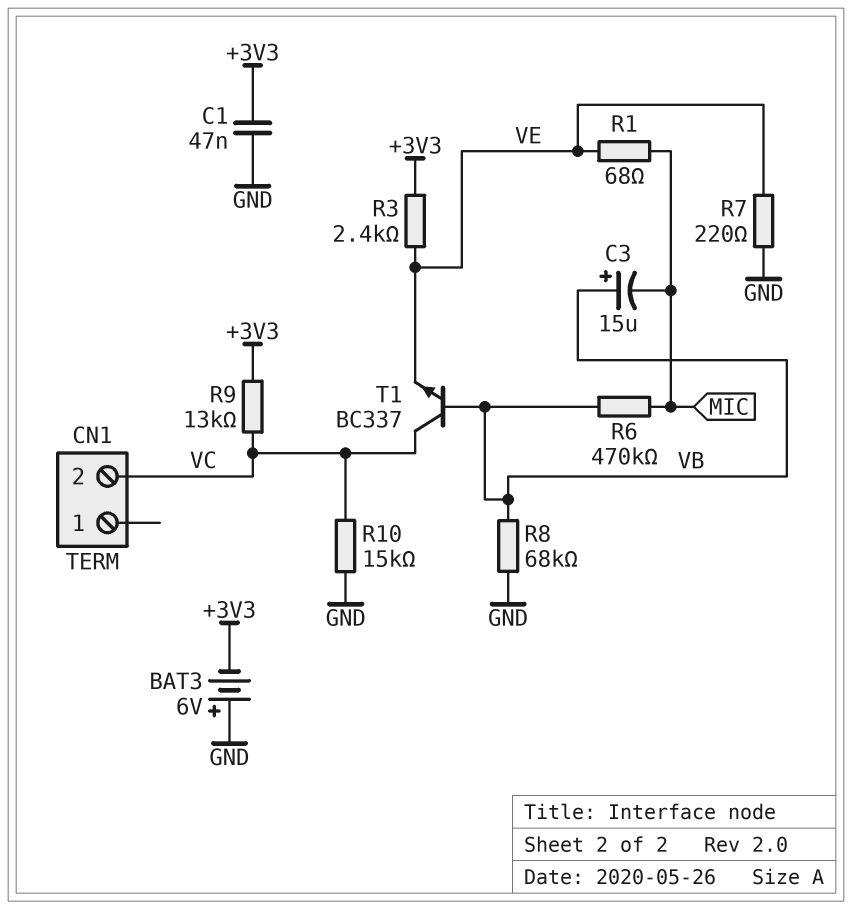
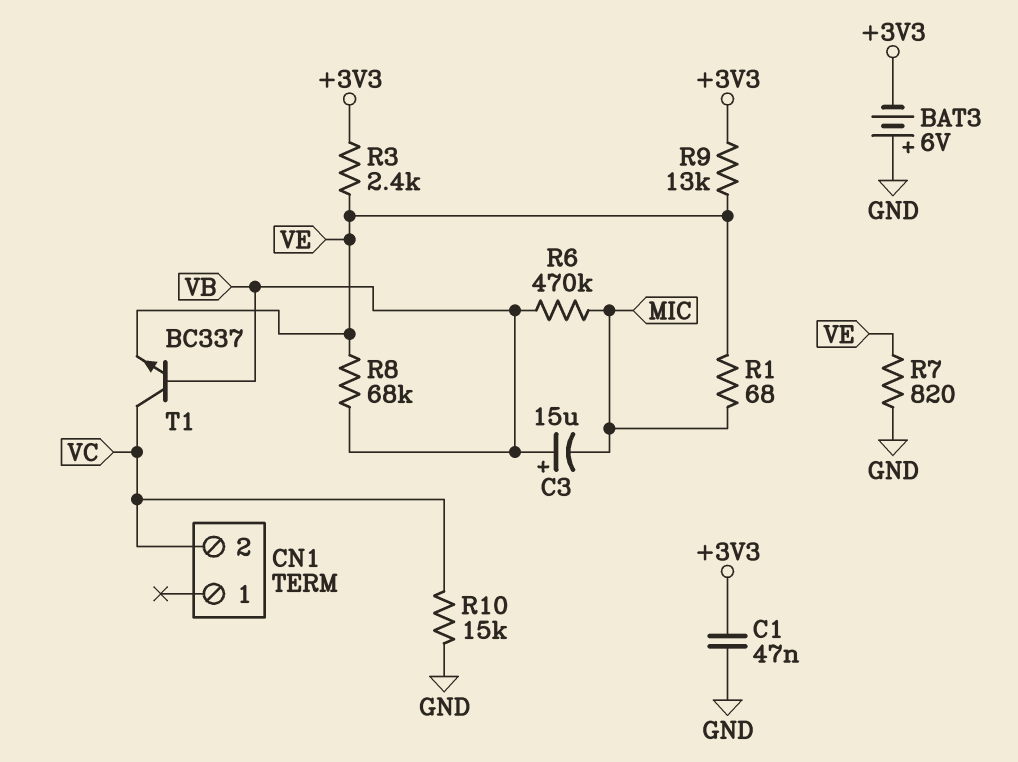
R7: 220 (GND, VE) -> 820 (GND, VE)
R8: 68k (GND, VB) -> 68k (VB, VE)
R9: 13k (+3V3, VC) -> 13k (+3V3, VE)

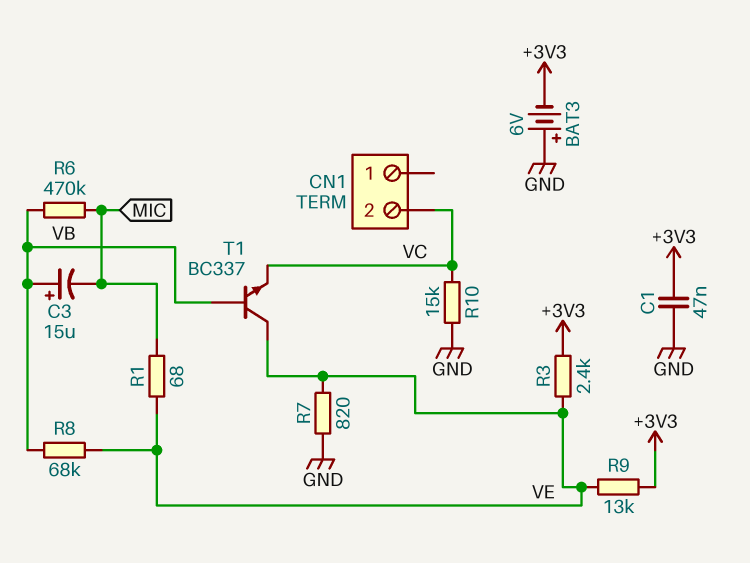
T1: NPN BC337 (B VB, C VC, E VE) -> NPN BC337 (B VB, C VE, E VC)

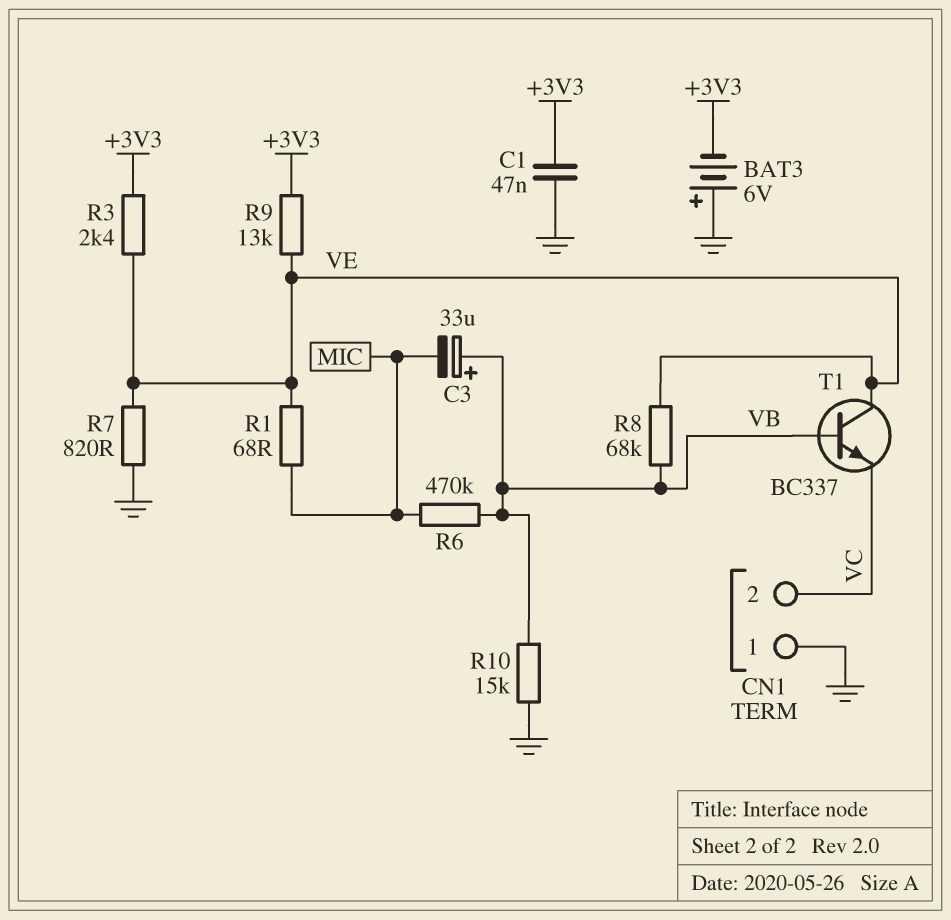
C3: 15uF (plus VB, minus MIC) -> 33uF (plus VB, minus MIC)
CN1 pin 1: none -> GND
R10: 15k (GND, VC) -> 15k (GND, VB)

